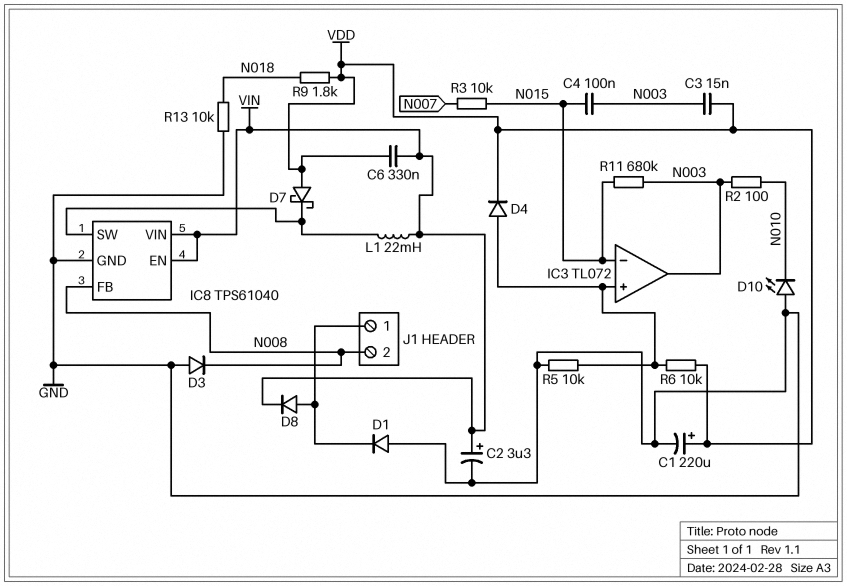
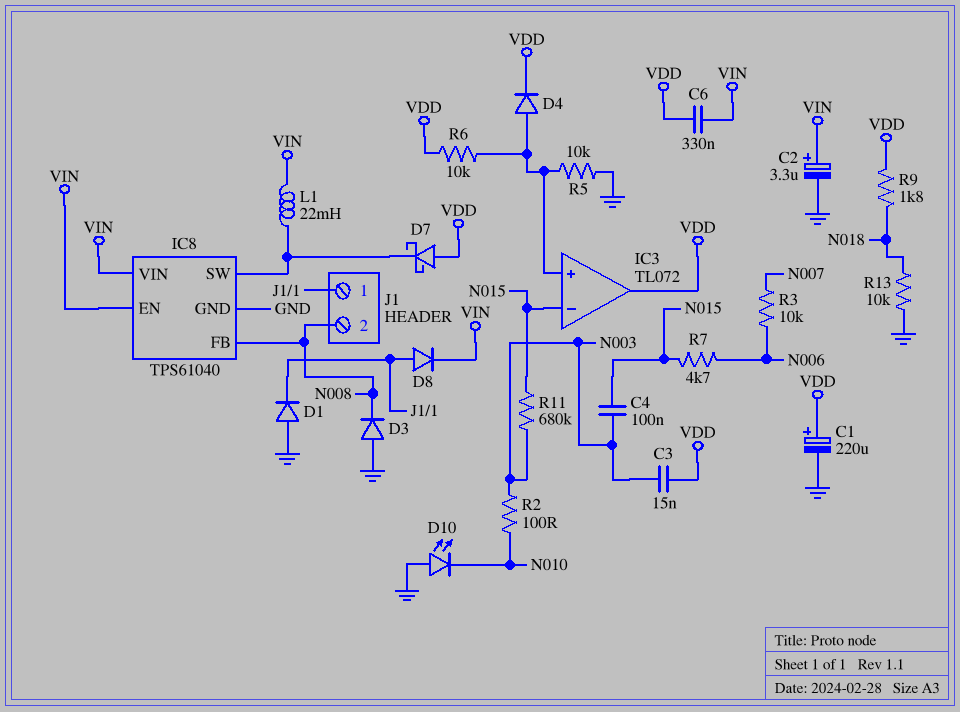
IC3 pin out: N003 -> VDD
R3: 10k (N007, N015) -> 10k (N006, N007)
R7: none -> 4.7k (N006, N015)

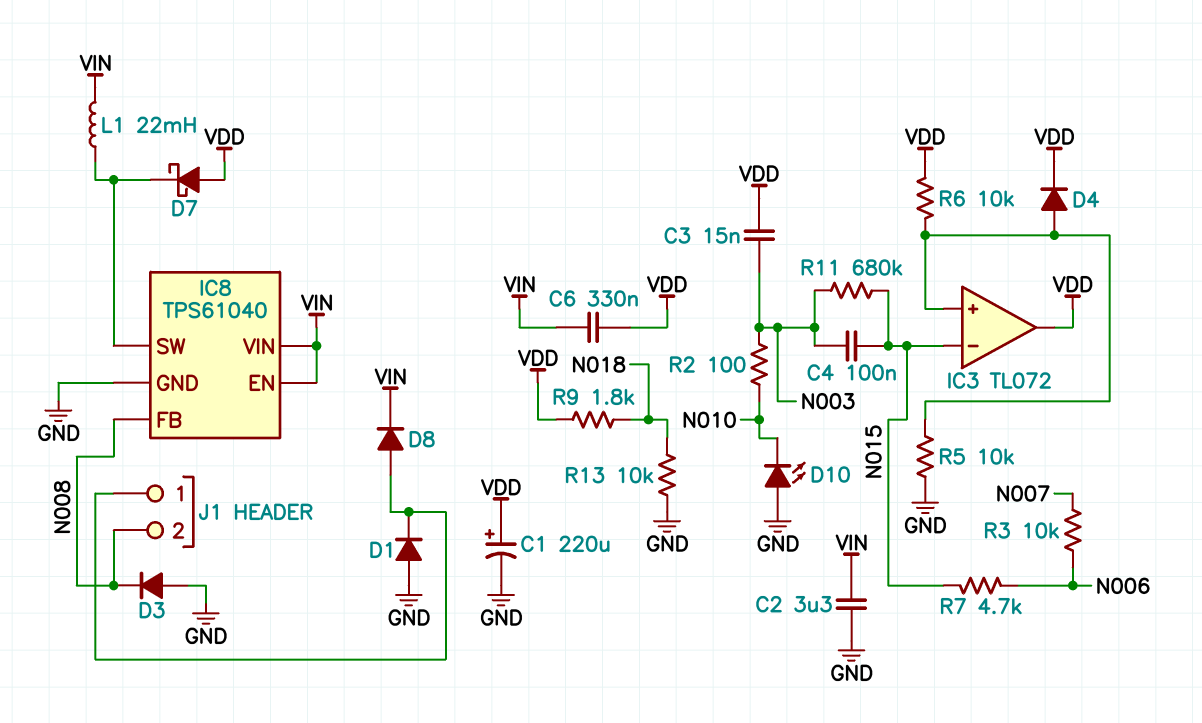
C2: 3.3uF (plus VIN, minus GND) -> 3.3uF (GND, VIN)

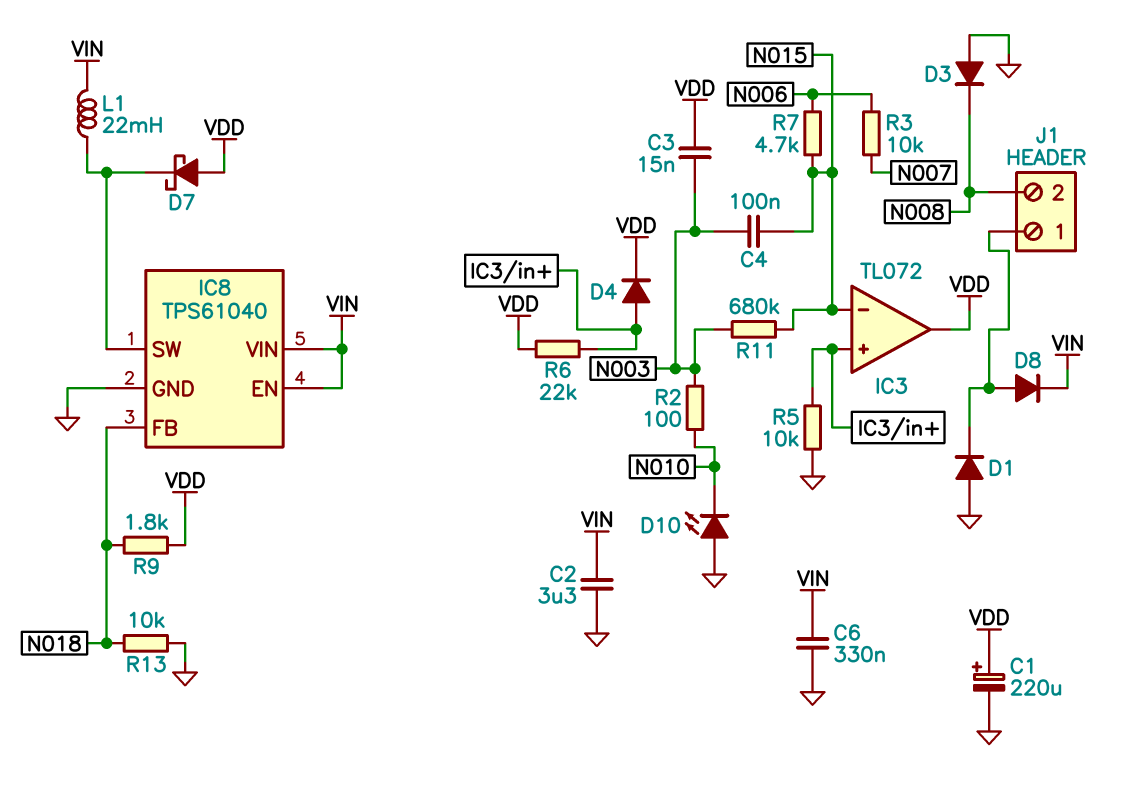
C6: 330nF (VDD, VIN) -> 330nF (GND, VIN)
IC8 pin FB: N008 -> N018
R6: 10k (IC3/in+, VDD) -> 22k (IC3/in+, VDD)

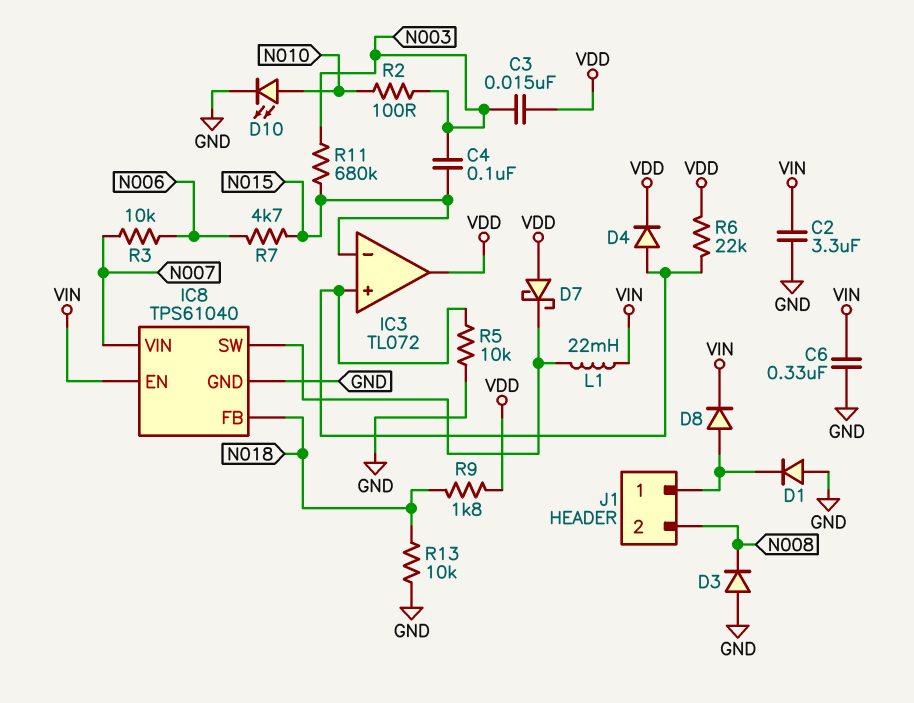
C1: 220uF (plus VDD, minus GND) -> none
D10: LED (A GND, K N010) -> LED (A N010, K GND)
IC8 pin VIN: VIN -> N007

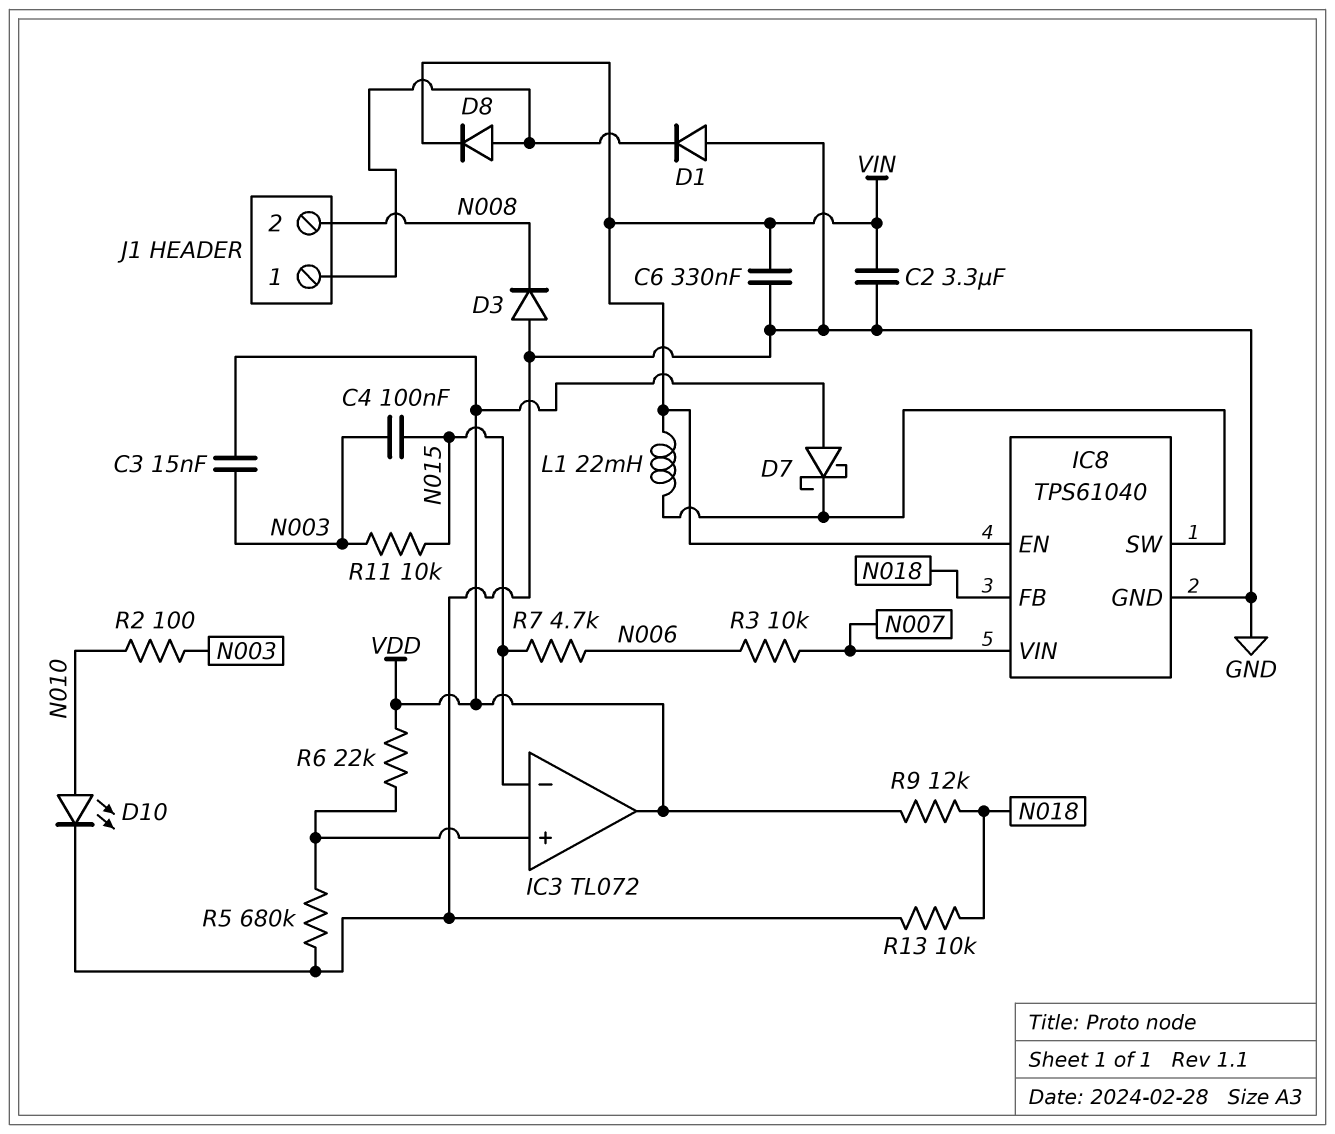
D4: diode (A IC3/in+, K VDD) -> none
R5: 10k (GND, IC3/in+) -> 680k (GND, IC3/in+)
R9: 1.8k (N018, VDD) -> 12k (N018, VDD)
R11: 680k (N003, N015) -> 10k (N003, N015)

